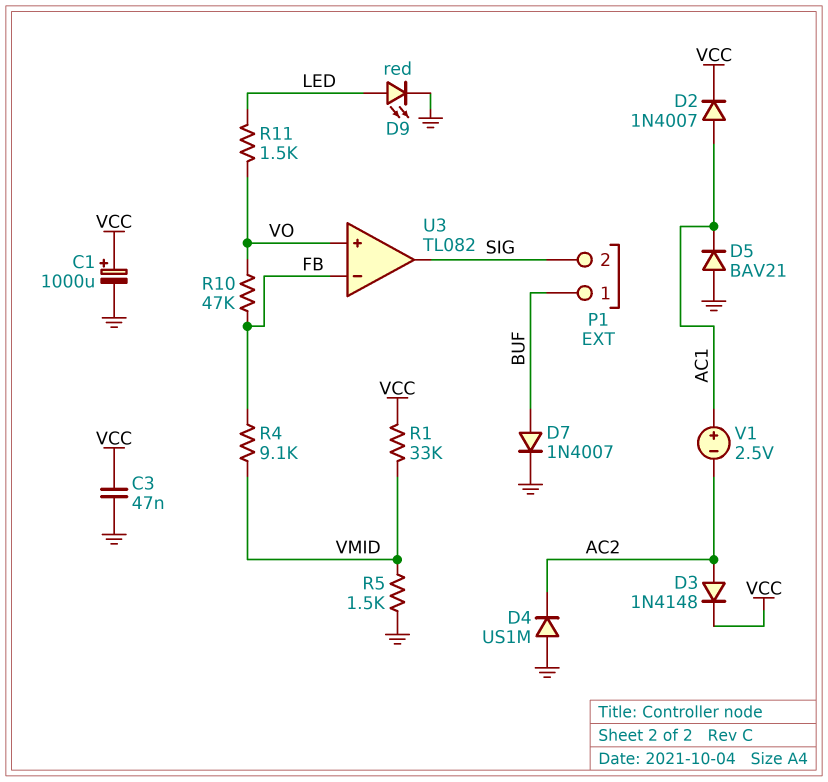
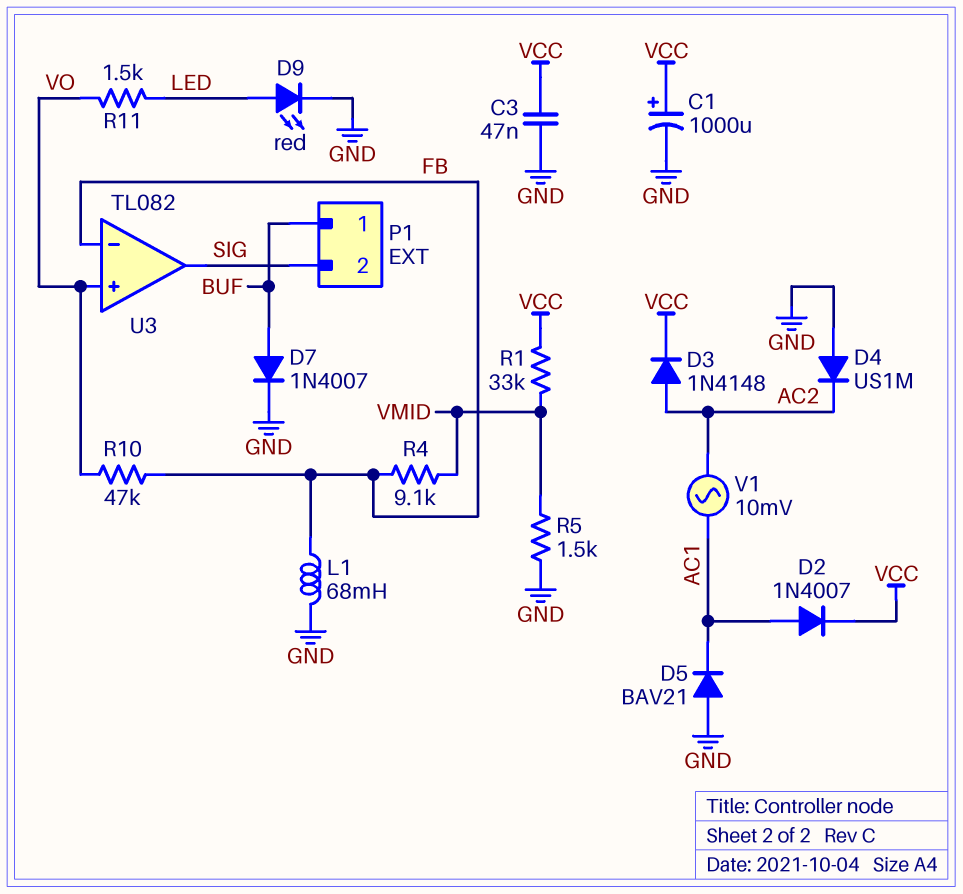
L1: none -> 68mH (FB, GND)
V1: 2.5V (plus AC1, minus AC2) -> AC 10mV (AC1, AC2)

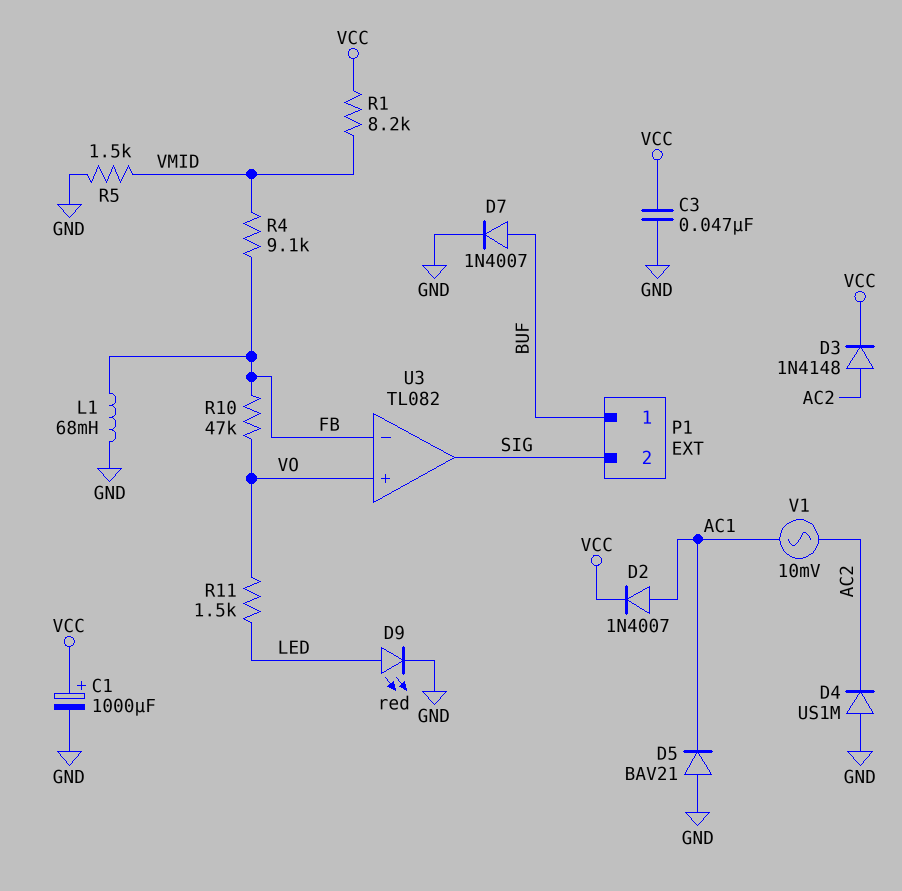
R1: 33k (VCC, VMID) -> 8.2k (VCC, VMID)

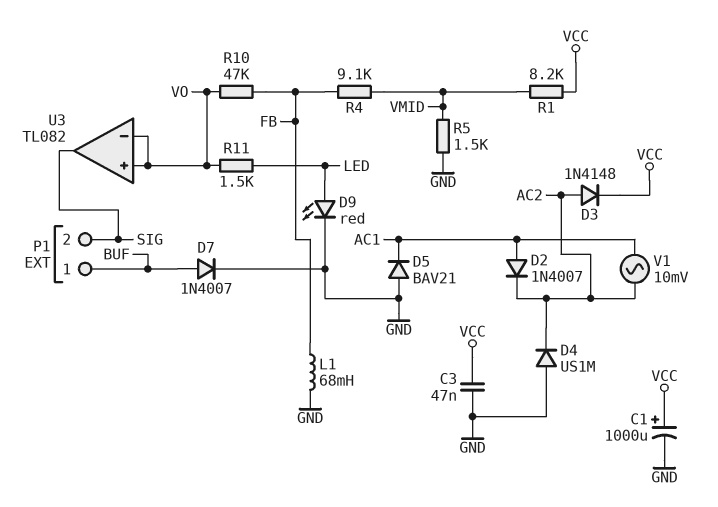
D2: diode 1N4007 (A AC1, K VCC) -> diode 1N4007 (A AC1, K AC2)
U3 pin in-: FB -> VO

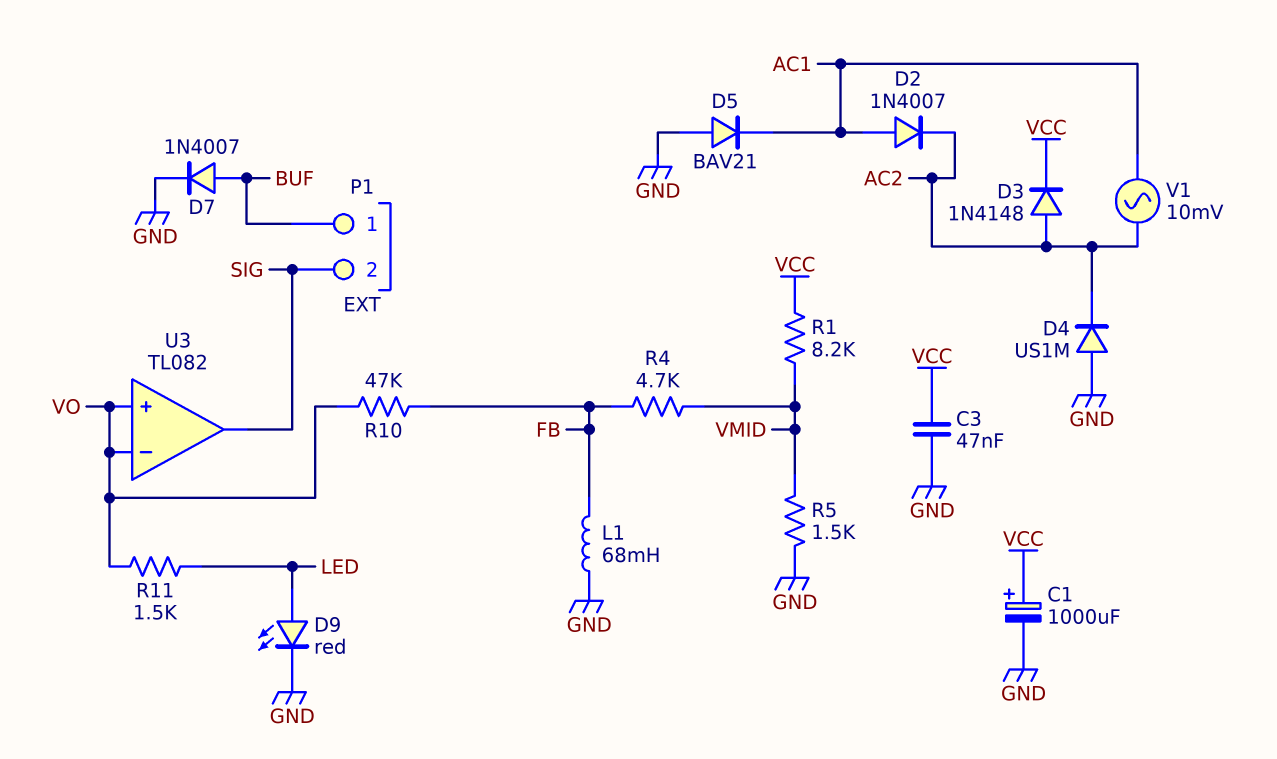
R4: 9.1k (FB, VMID) -> 4.7k (FB, VMID)

